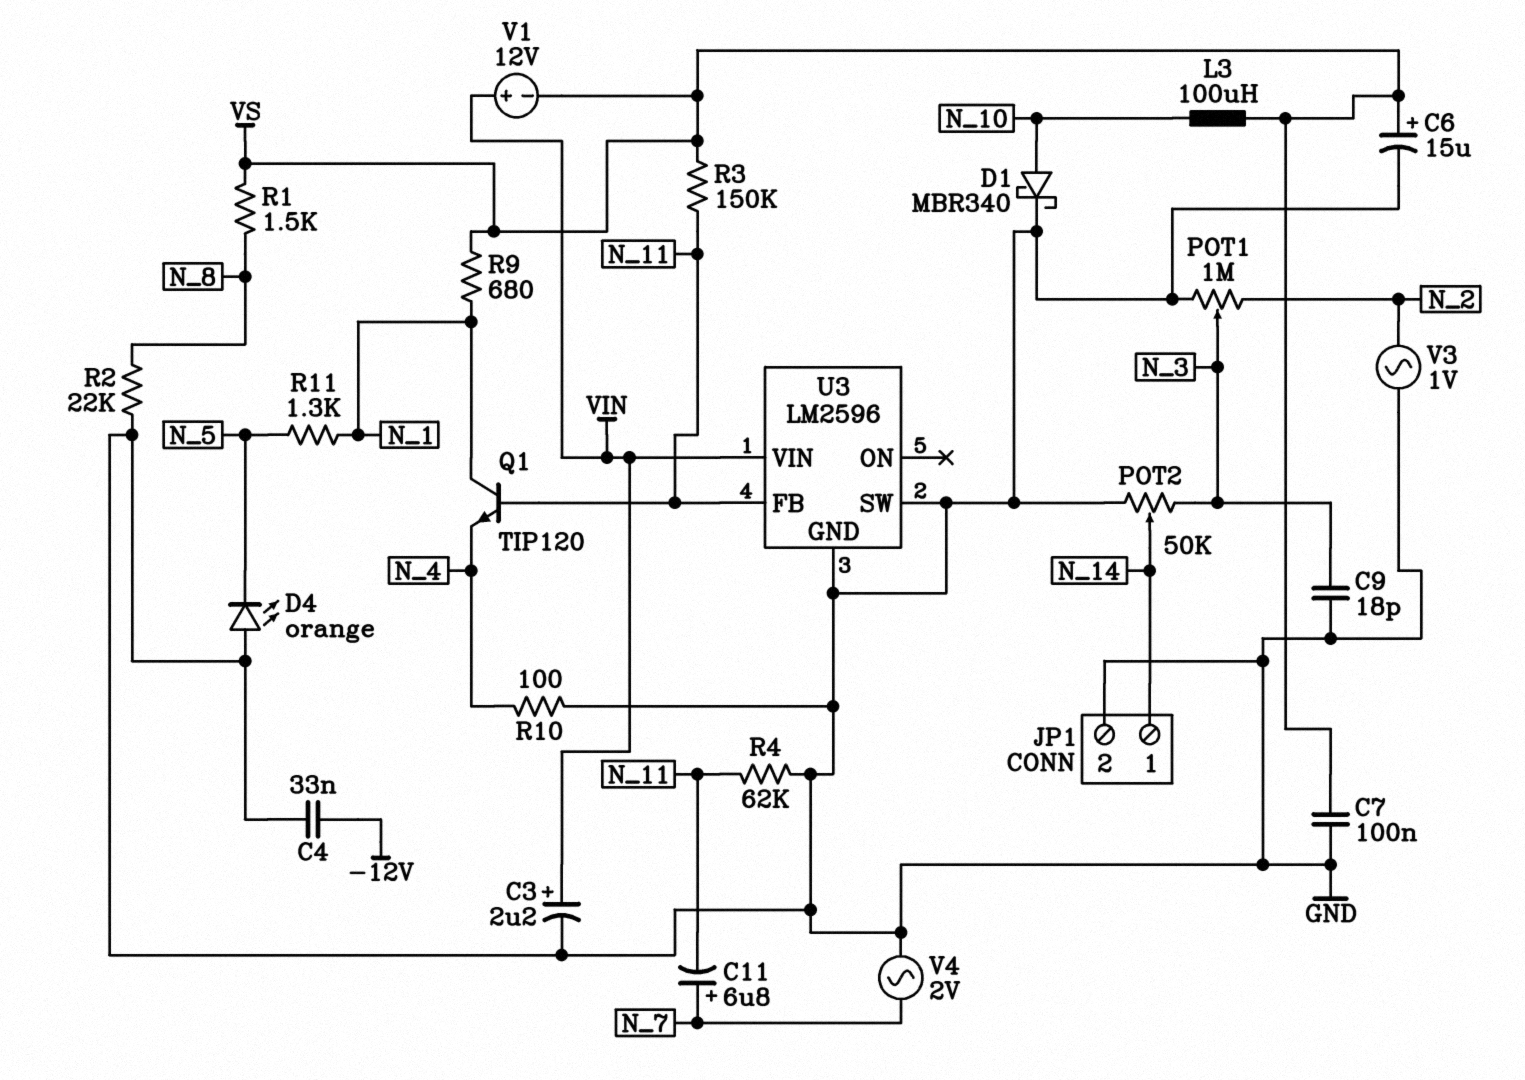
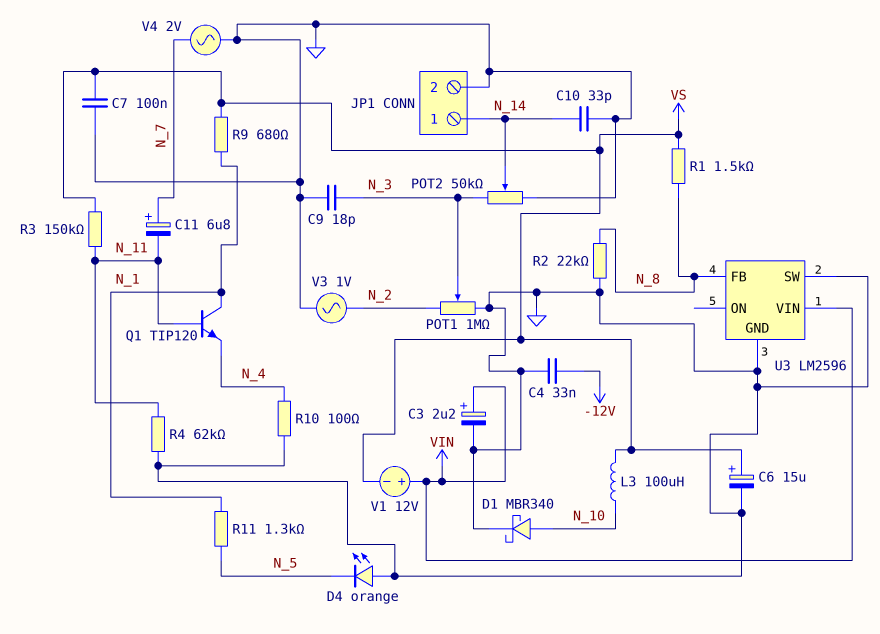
C10: none -> 33pF (GND, N_14)
U3 pin FB: N_11 -> N_8

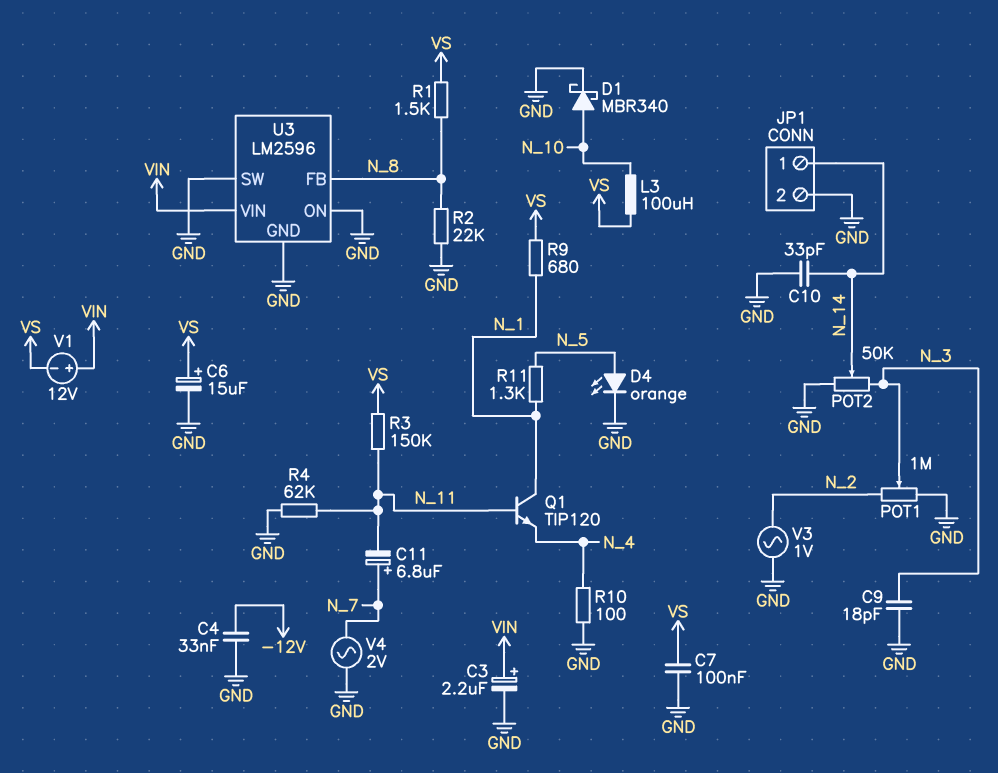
D4: LED orange (A GND, K N_5) -> LED orange (A N_5, K GND)
U3 pin ON: none -> GND

